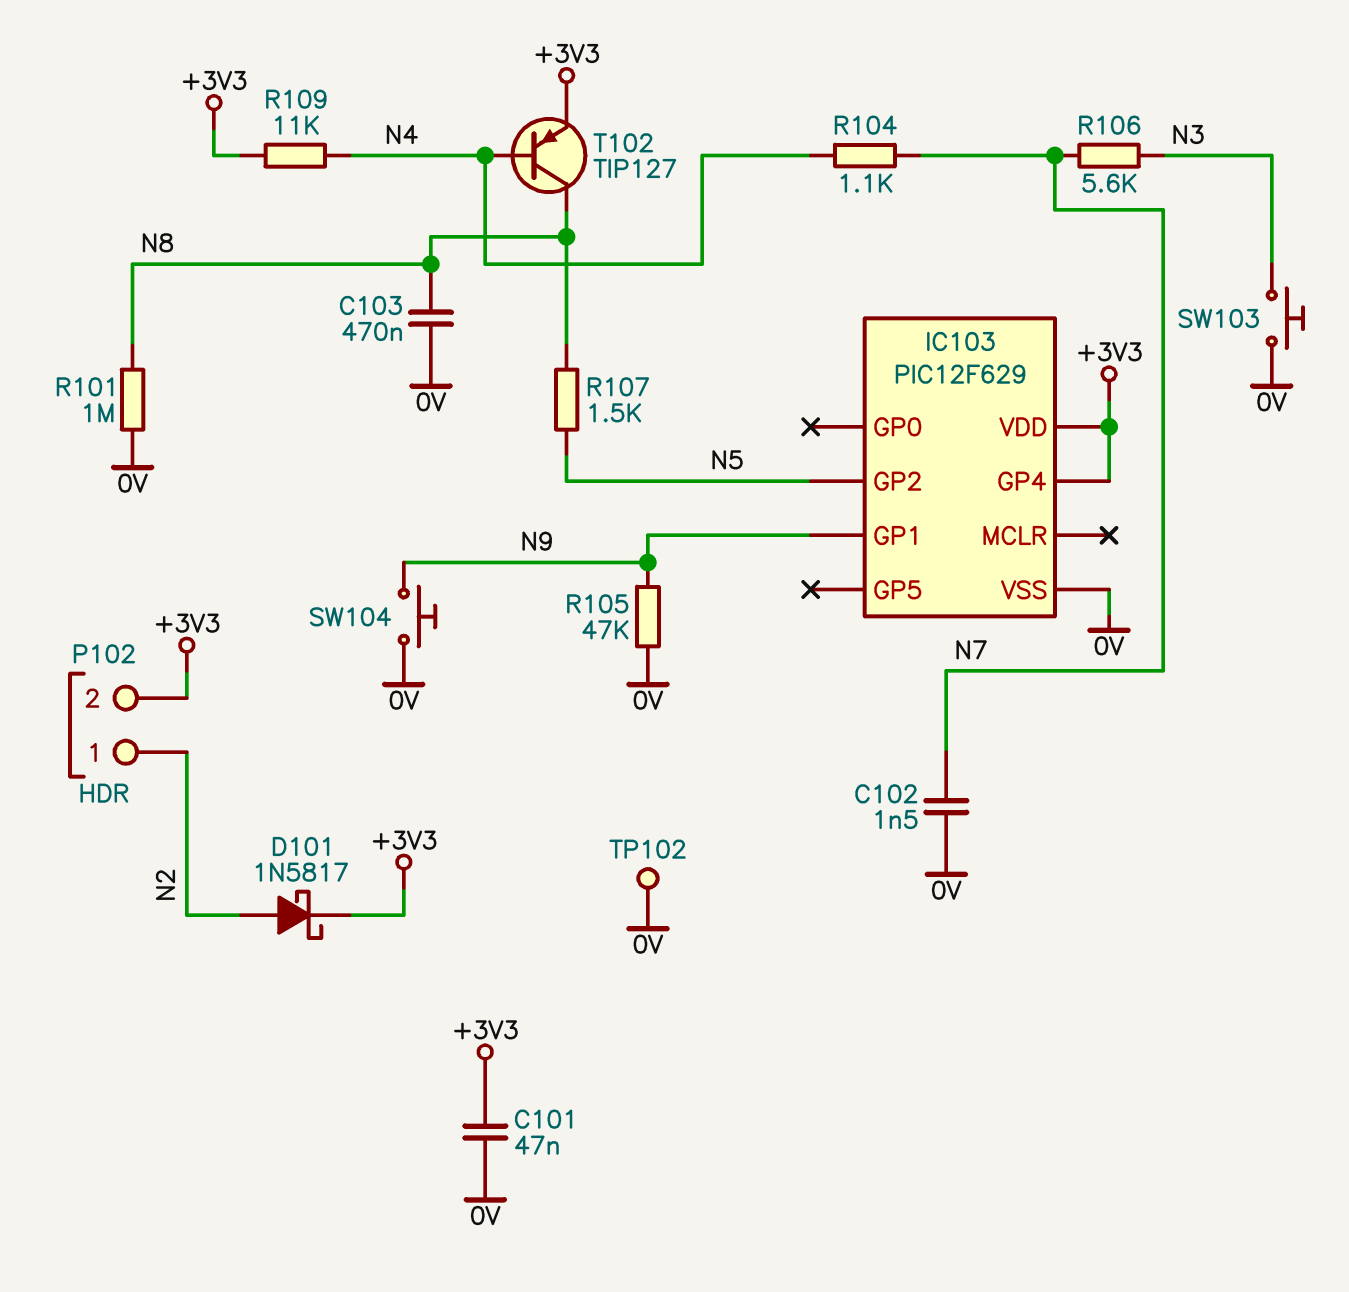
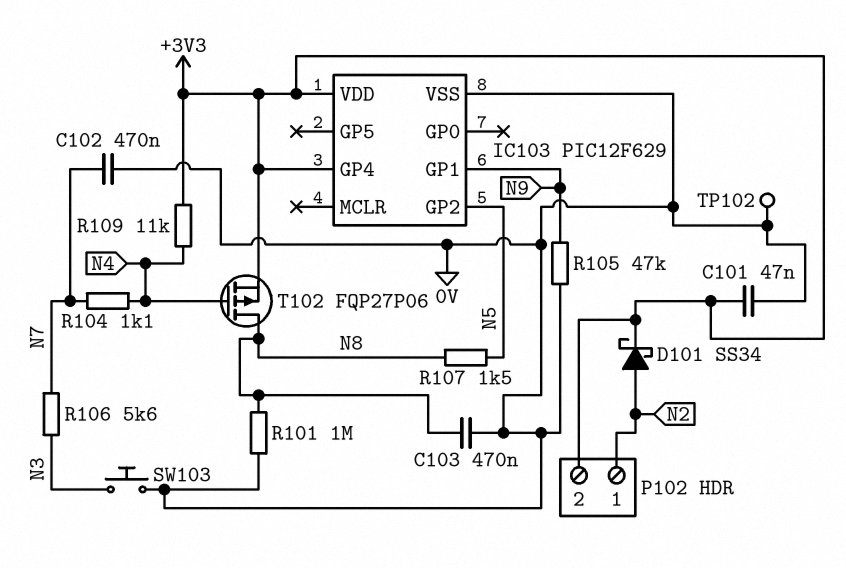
C102: 1.5nF (0V, N7) -> 470nF (0V, N7)
D101: schottky 1N5817 (A N2, K +3V3) -> schottky SS34 (A N2, K +3V3)
SW104: button (0V, N9) -> none
T102: PNP TIP127 (B N4, C N8, E +3V3) -> PMOS FQP27P06 (G N4, D N8, S +3V3)

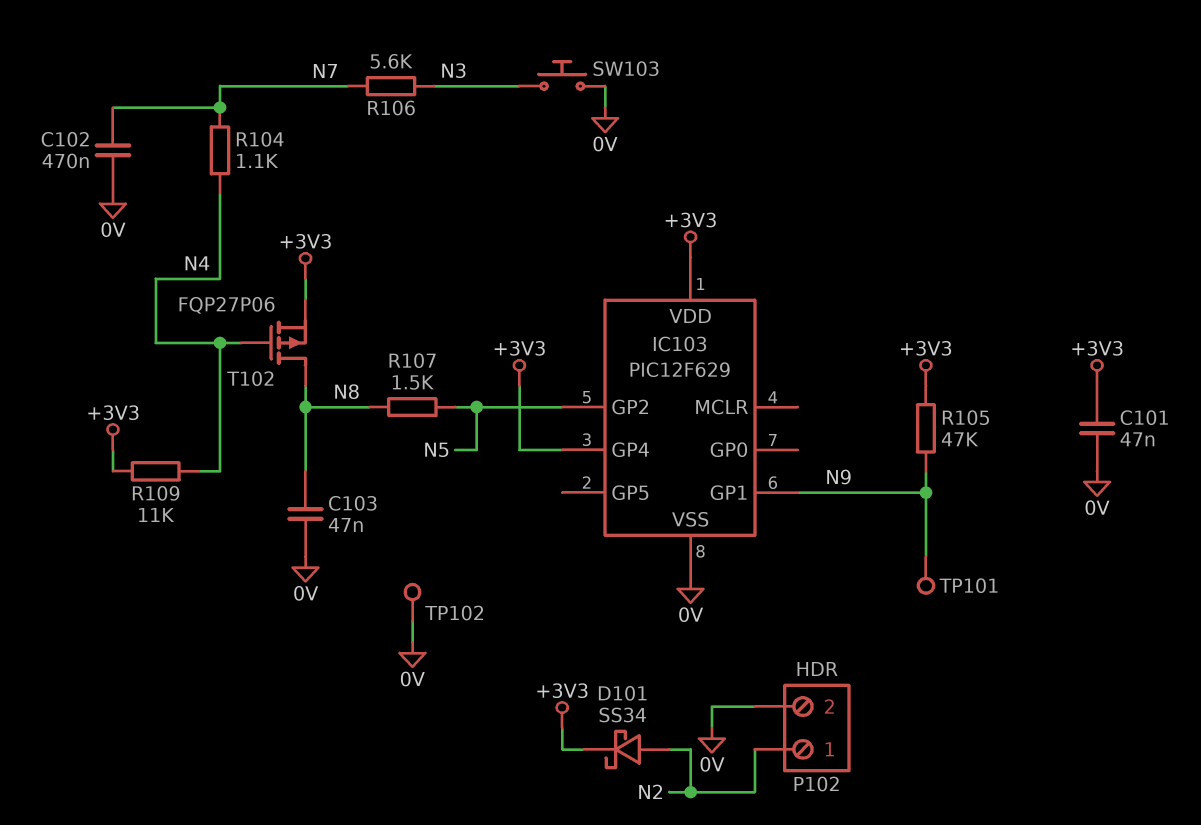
C103: 470nF (0V, N8) -> 47nF (0V, N8)
P102 pin 2: +3V3 -> 0V
R101: 1M (0V, N8) -> none
R105: 47k (0V, N9) -> 47k (+3V3, N9)
TP101: none -> test point (N9)

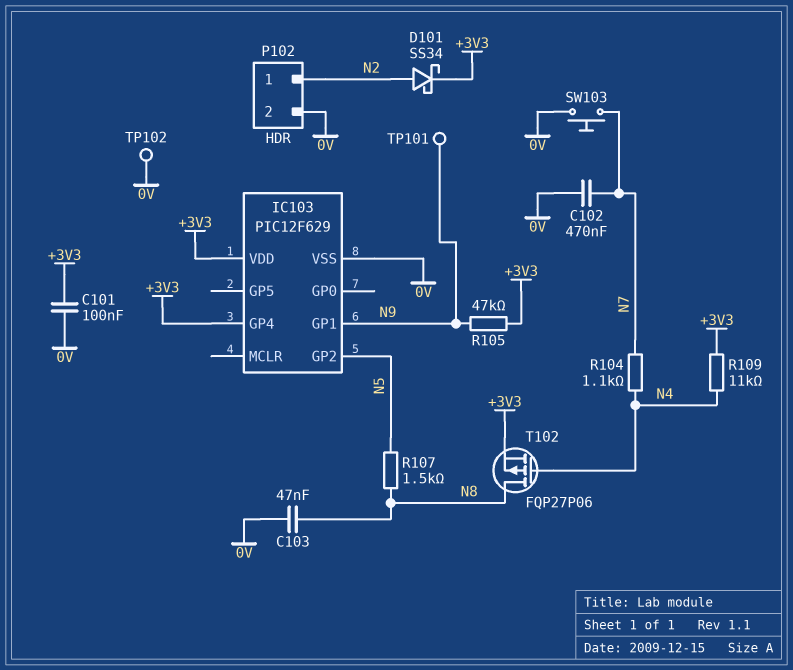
C101: 47nF (+3V3, 0V) -> 100nF (+3V3, 0V)
R106: 5.6k (N3, N7) -> none
SW103: button (0V, N3) -> button (0V, N7)

